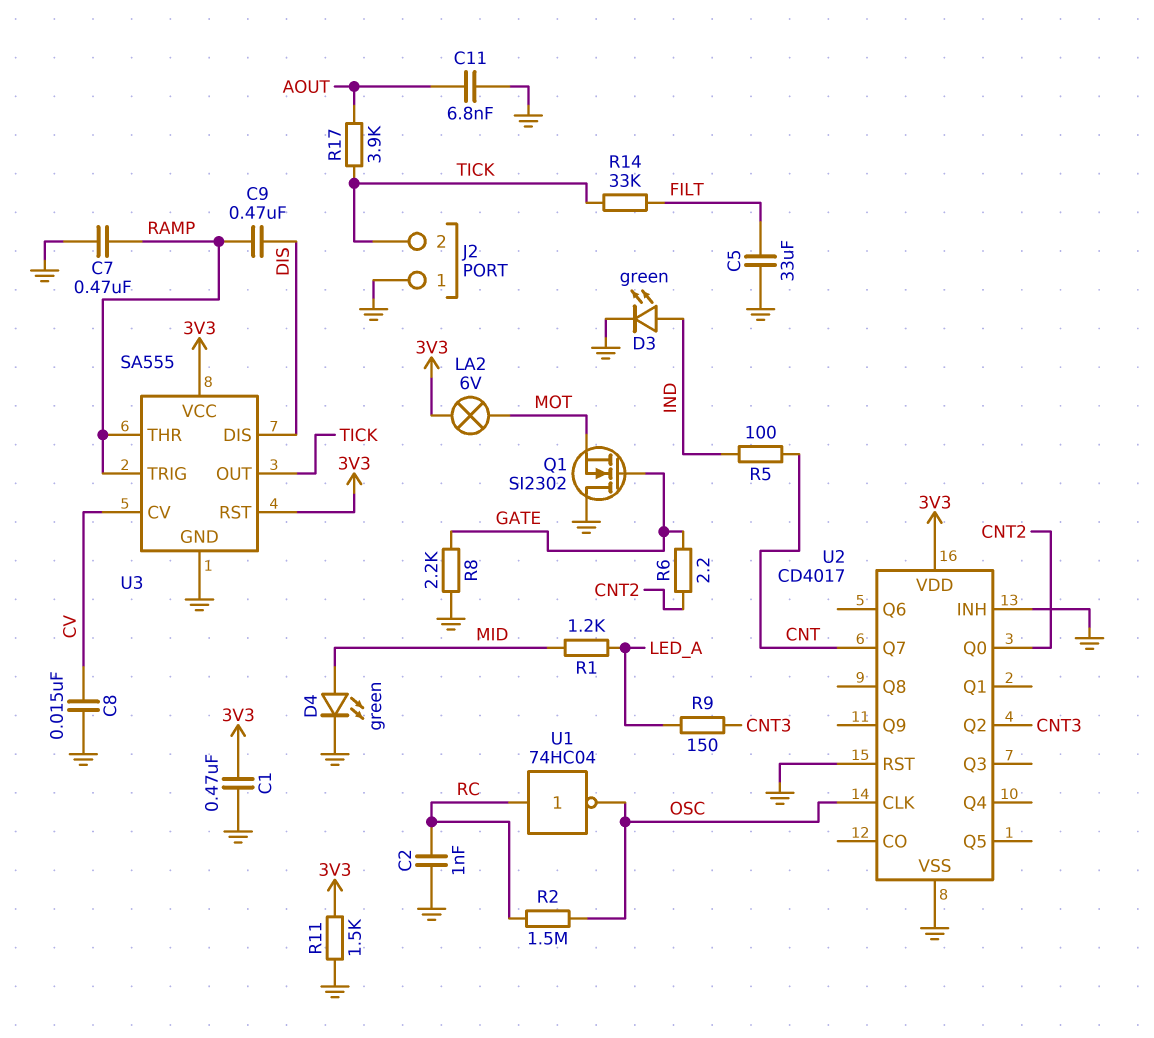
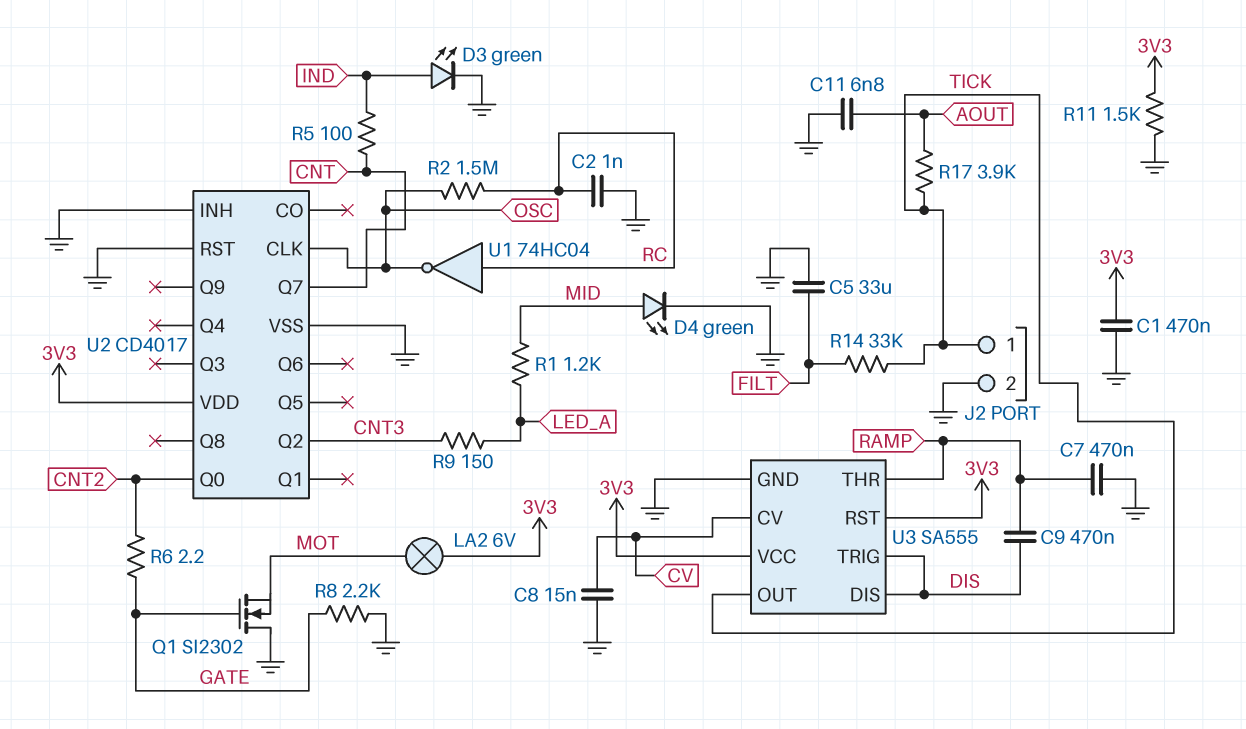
J2 pin 1: GND -> TICK
J2 pin 2: TICK -> GND
U3 pin TRIG: RAMP -> DIS

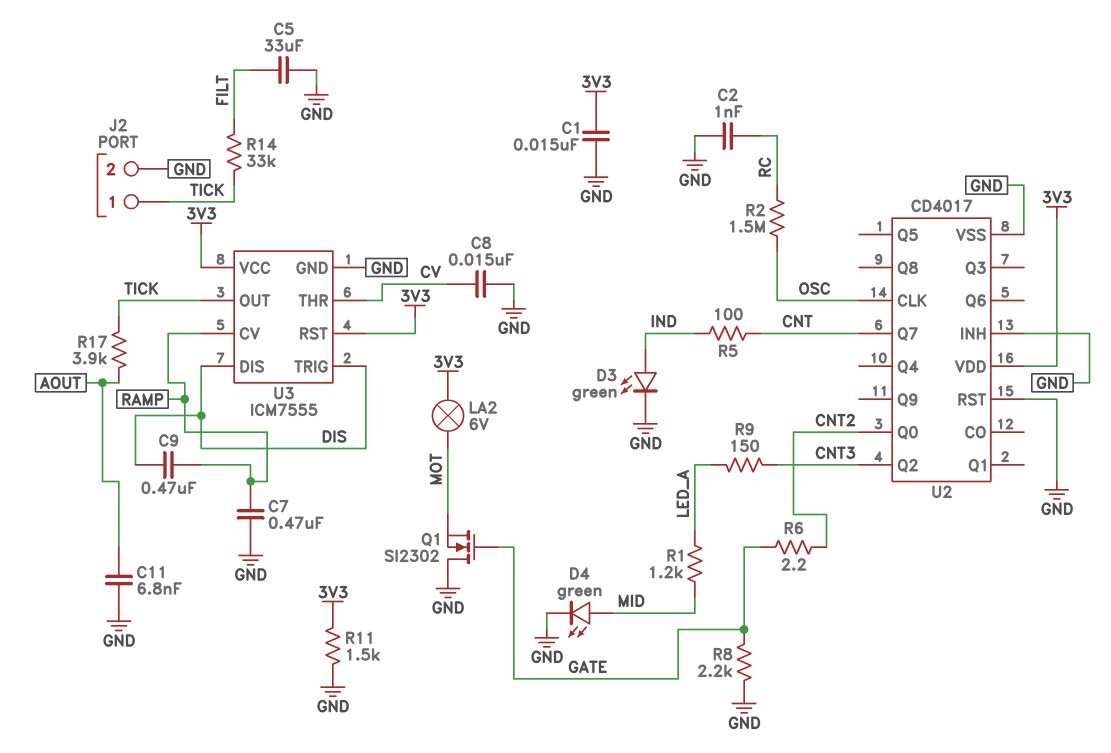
C1: 470nF (3V3, GND) -> 15nF (3V3, GND)
U1: NOT 74HC04 (in RC, out OSC) -> none
U3: SA555 -> ICM7555
U3 pin CV: CV -> RAMP
U3 pin THR: RAMP -> CV

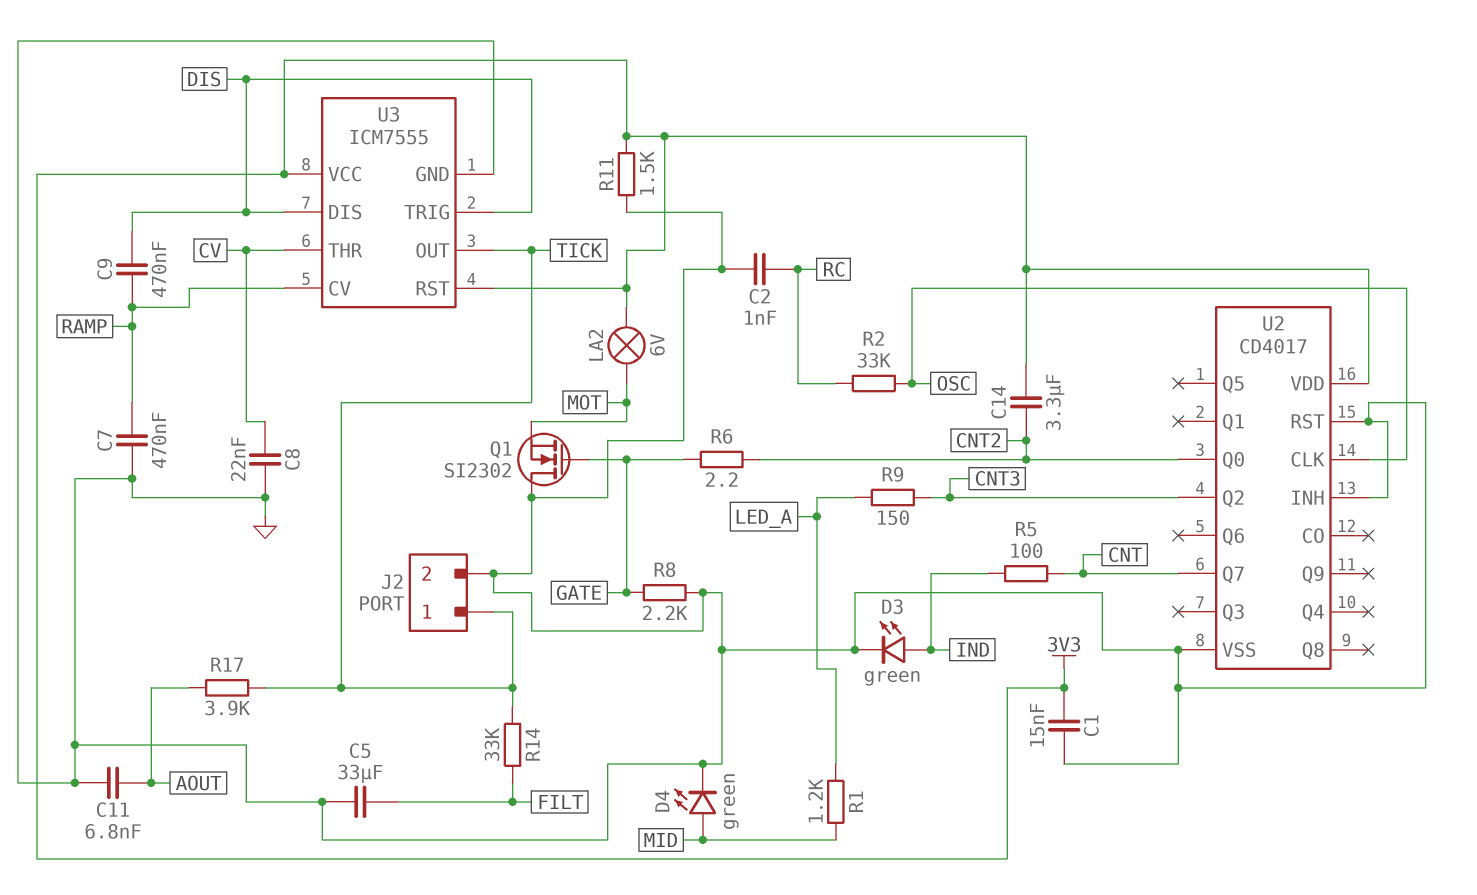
C8: 15nF (CV, GND) -> 22nF (CV, GND)
C14: none -> 3.3uF (3V3, CNT2)
R2: 1.5M (OSC, RC) -> 33k (OSC, RC)

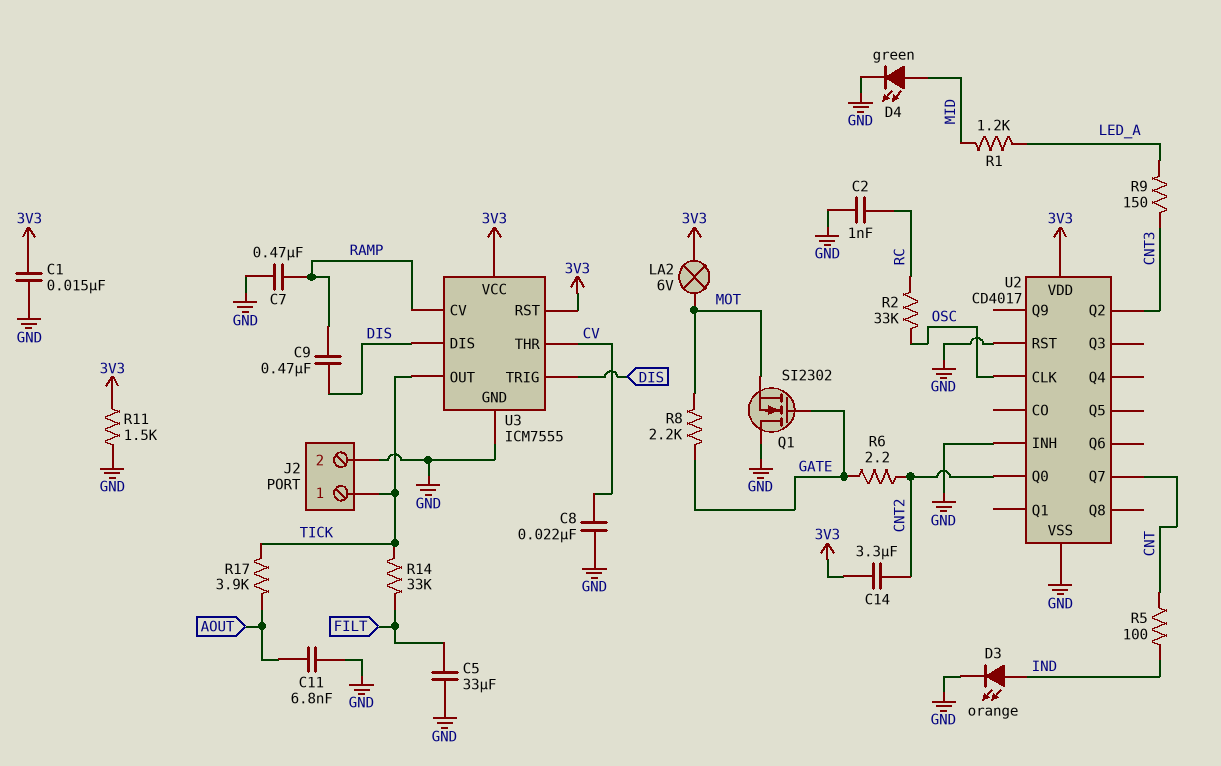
D3: LED green (A IND, K GND) -> LED orange (A IND, K GND)
R8: 2.2k (GATE, GND) -> 2.2k (GATE, MOT)

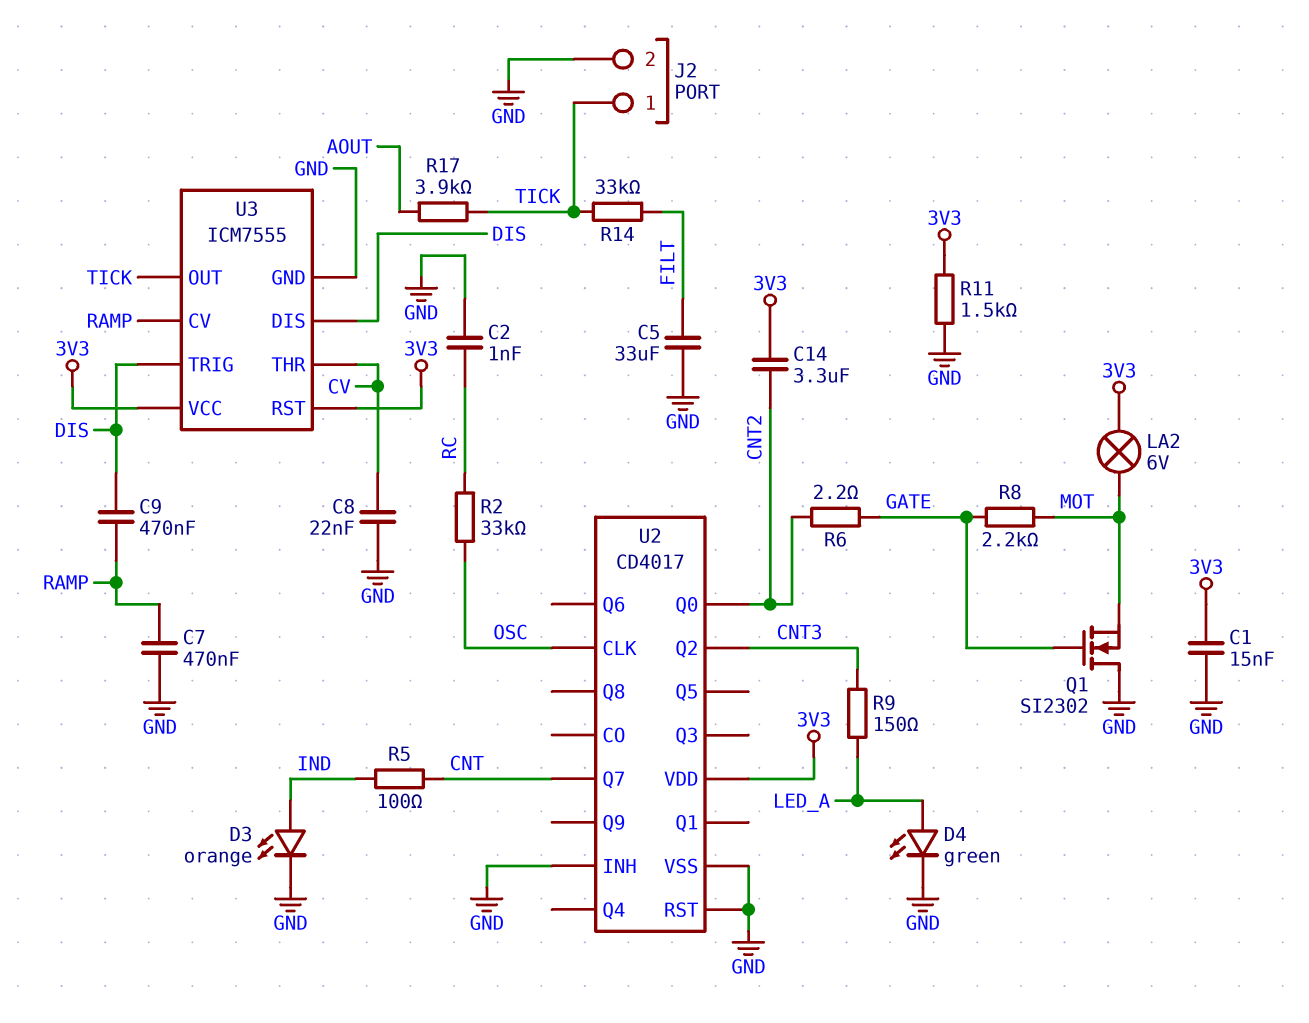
C11: 6.8nF (AOUT, GND) -> none
D4: LED green (A MID, K GND) -> LED green (A LED_A, K GND)
R1: 1.2k (LED_A, MID) -> none

